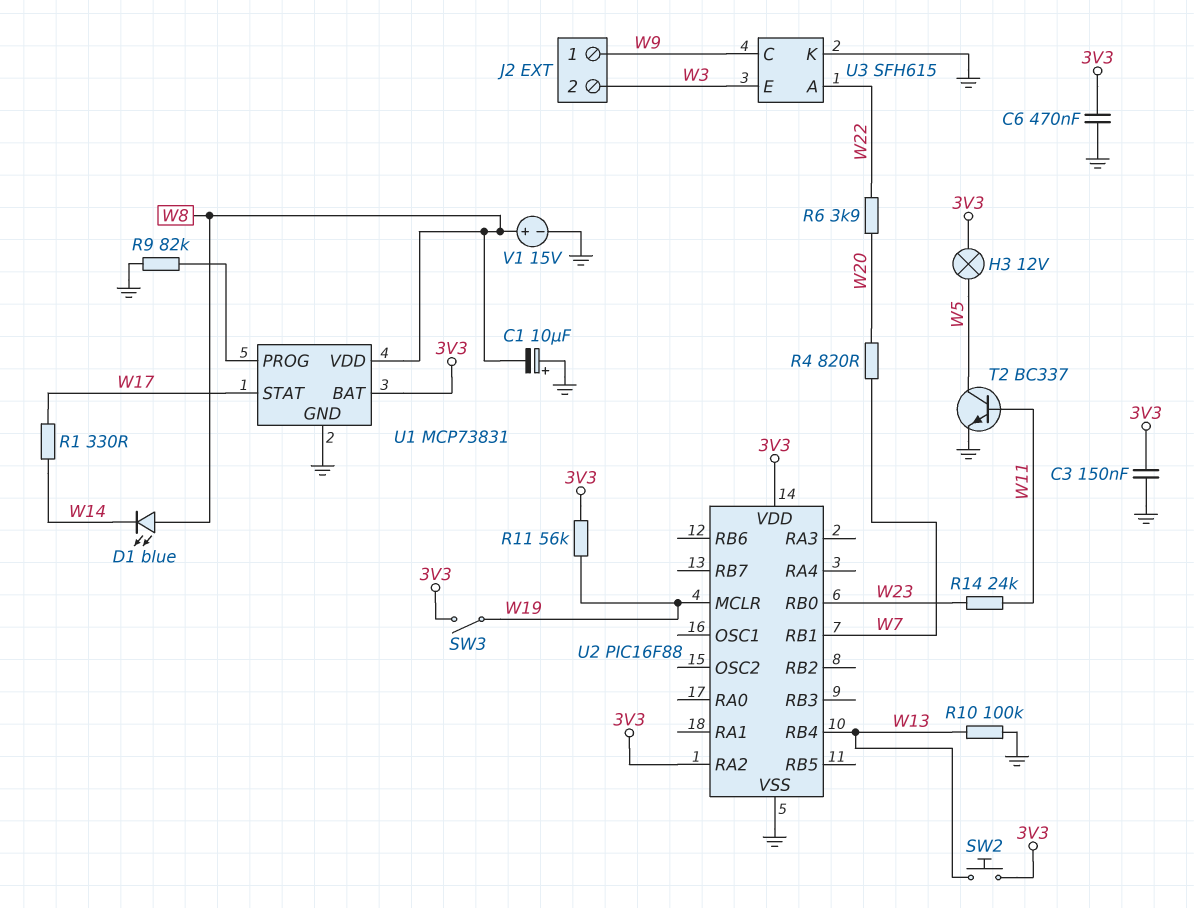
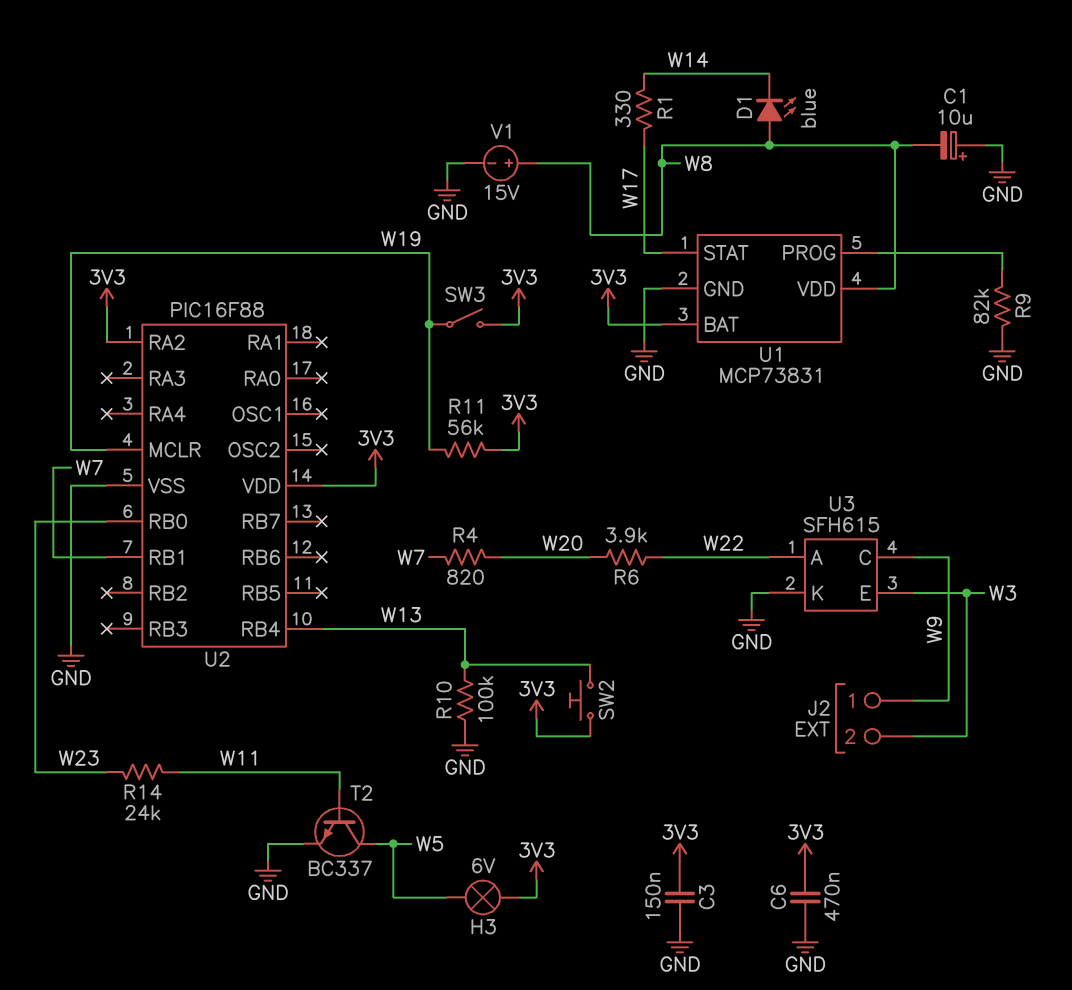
H3: lamp 12V (3V3, W5) -> lamp 6V (3V3, W5)

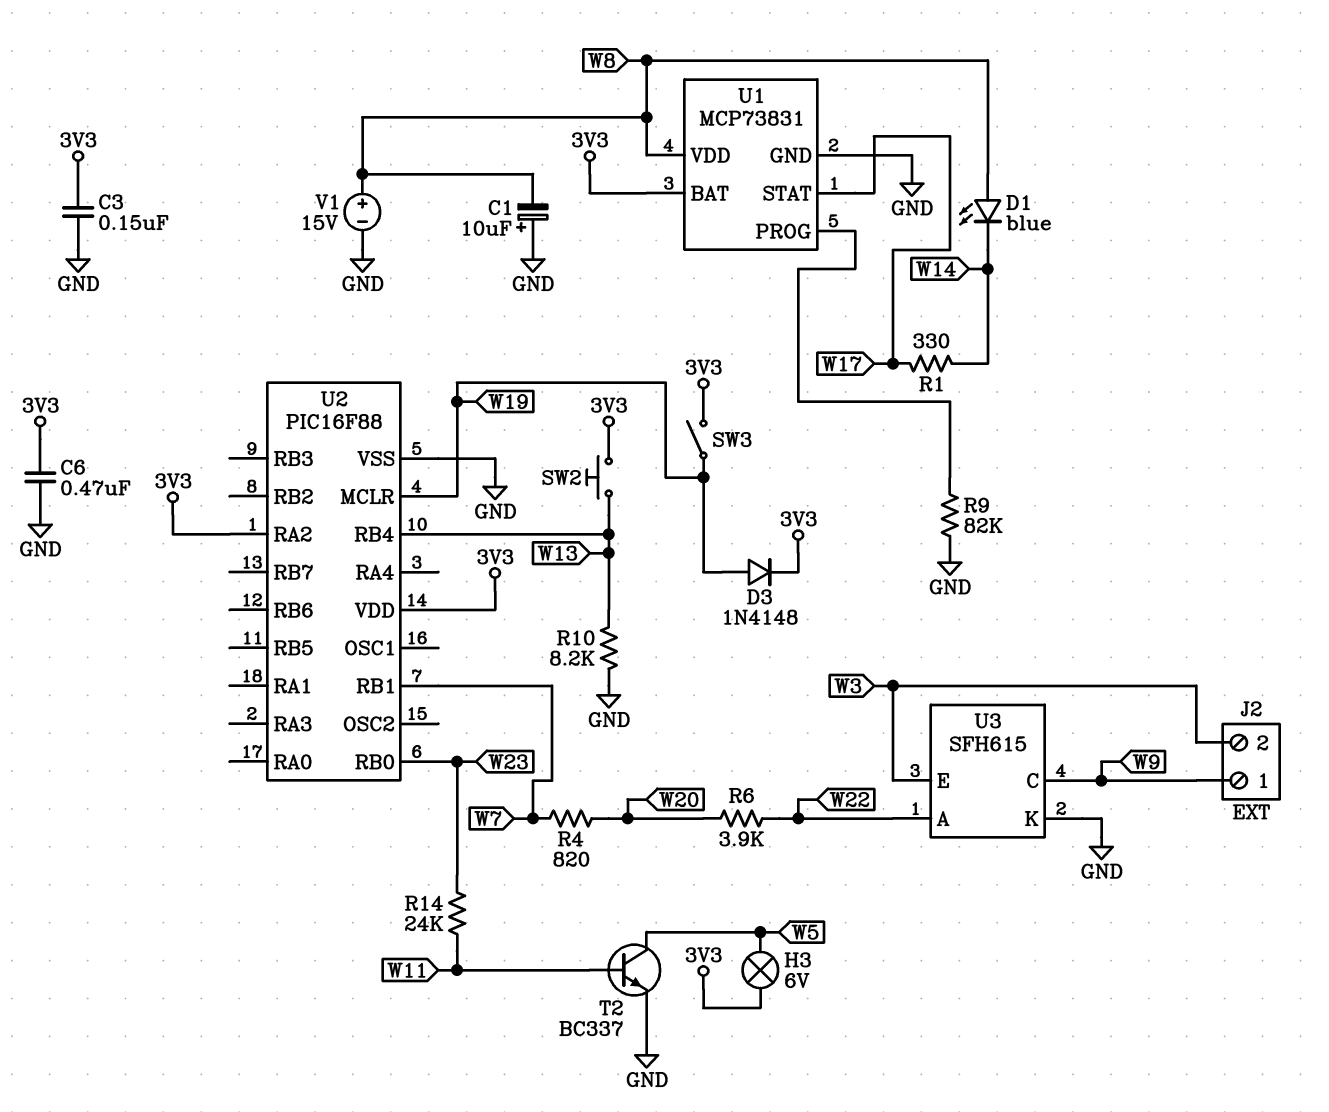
D3: none -> diode 1N4148 (A W19, K 3V3)
R10: 100k (GND, W13) -> 8.2k (GND, W13)
R11: 56k (3V3, W19) -> none

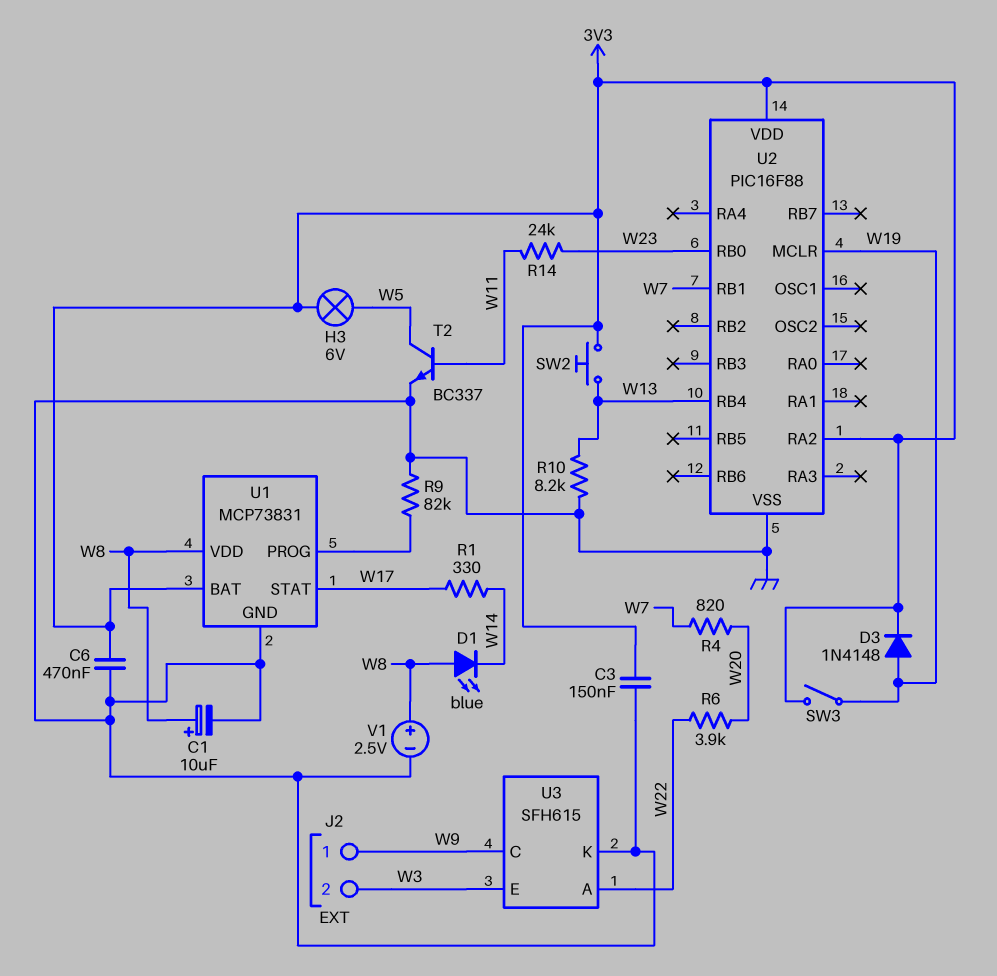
C1: 10uF (plus GND, minus W8) -> 10uF (plus W8, minus GND)
V1: 15V (plus W8, minus GND) -> 2.5V (plus W8, minus GND)

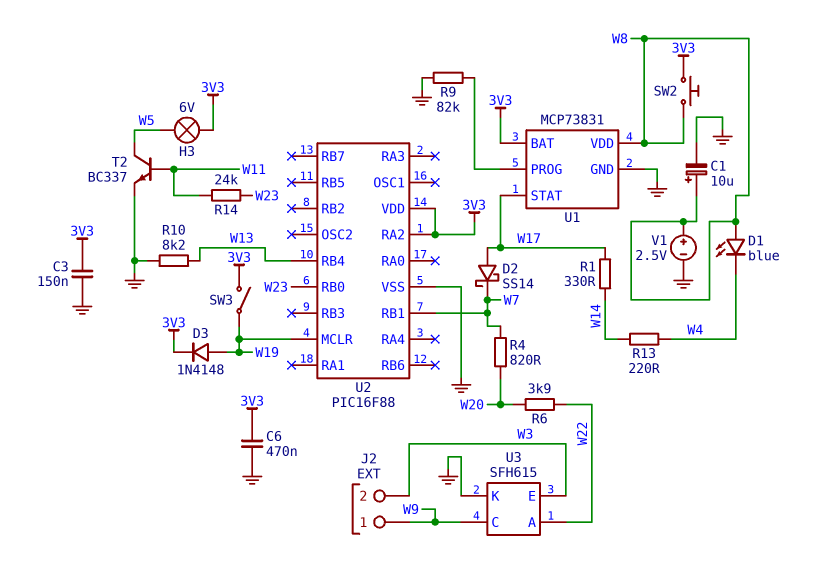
D1: LED blue (A W8, K W14) -> LED blue (A W8, K W4)
D2: none -> schottky SS14 (A W17, K W7)
R13: none -> 220 (W4, W14)
SW2: button (3V3, W13) -> button (3V3, W8)

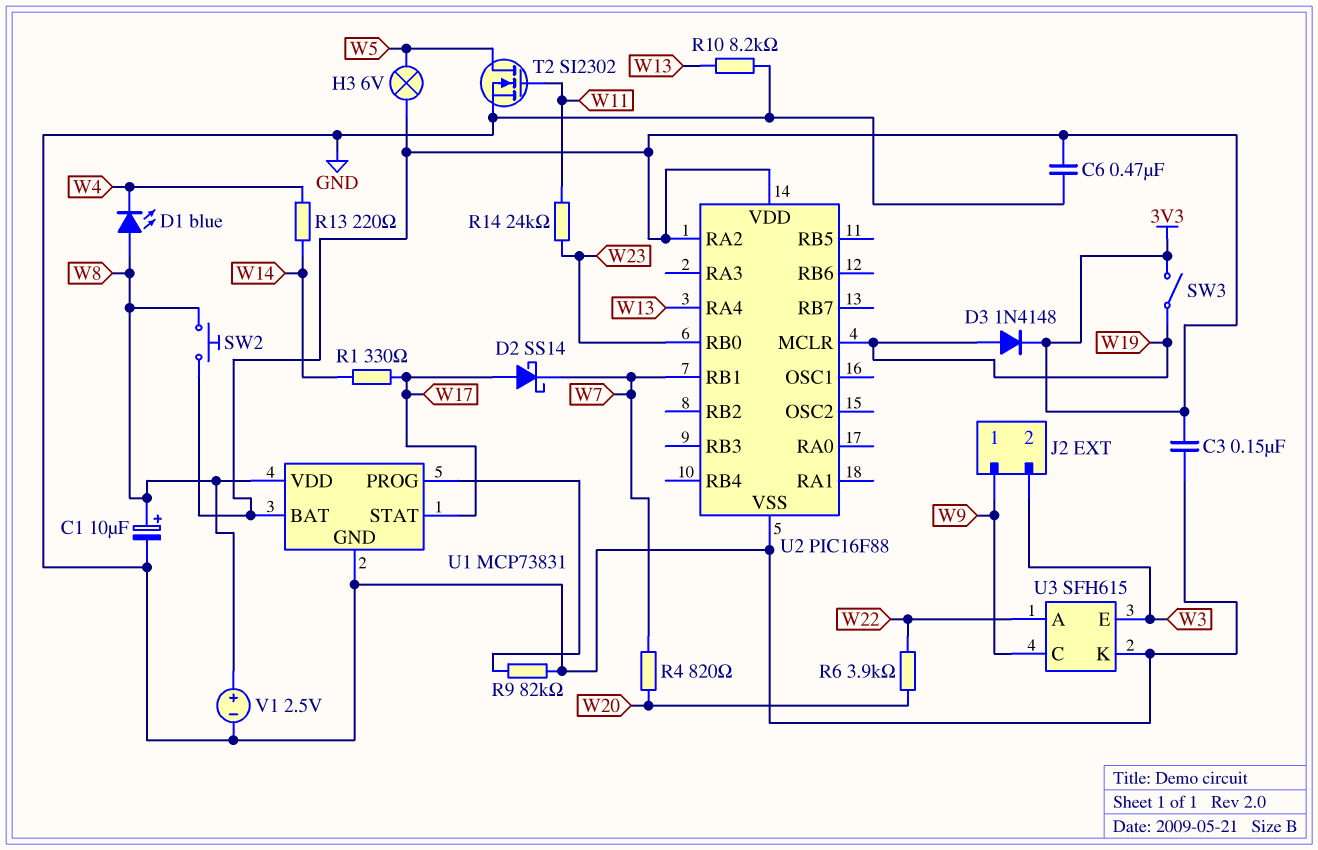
T2: NPN BC337 (B W11, C W5, E GND) -> NMOS SI2302 (G W11, D W5, S GND)
U2 pin RA4: none -> W13
U2 pin RB4: W13 -> none

